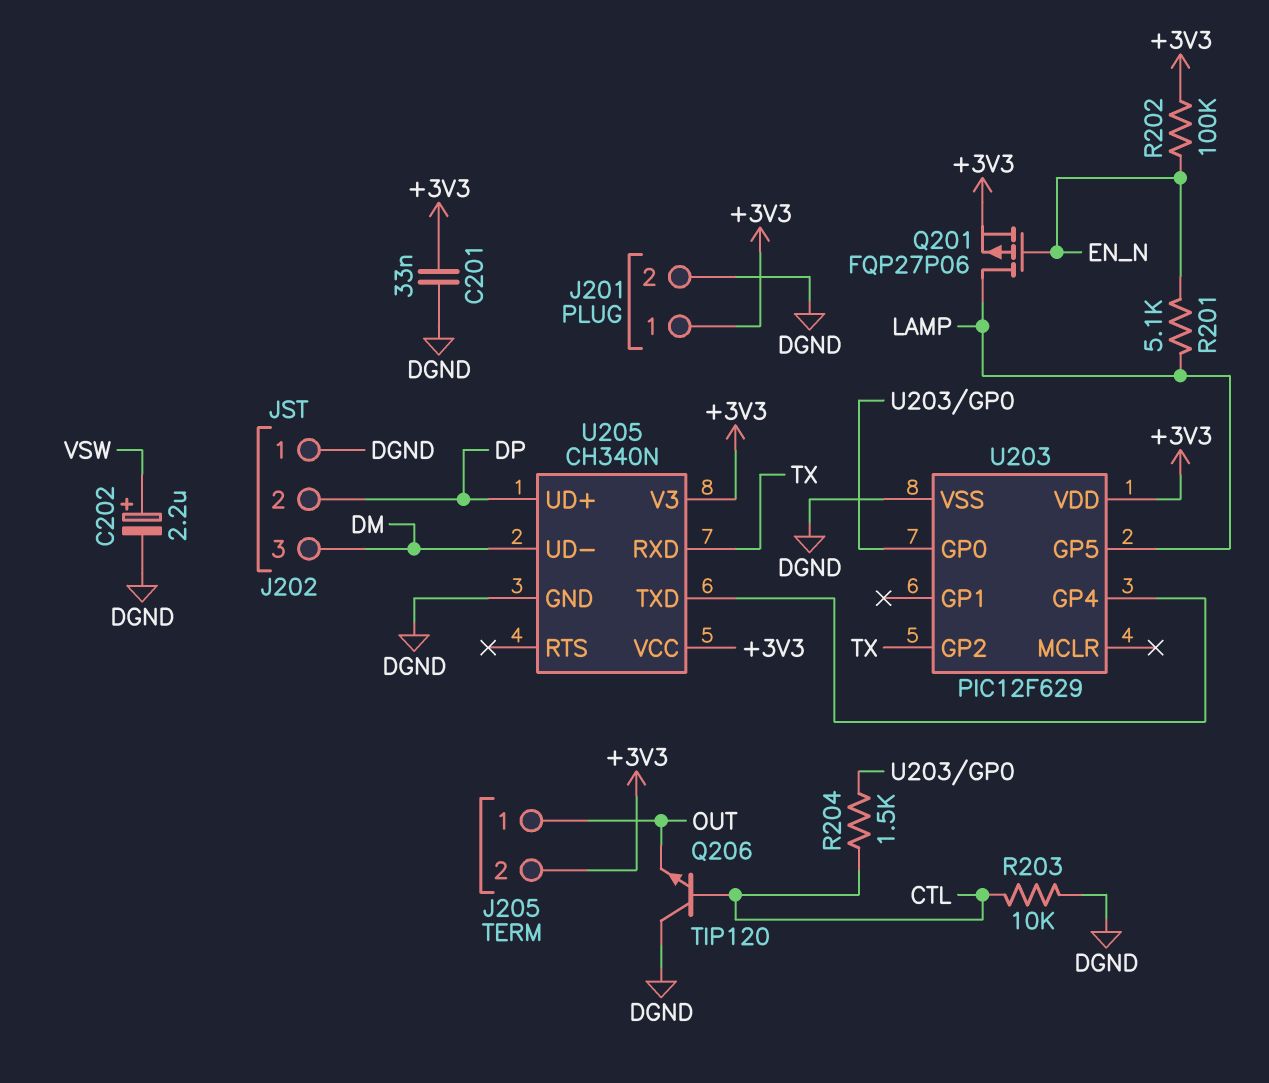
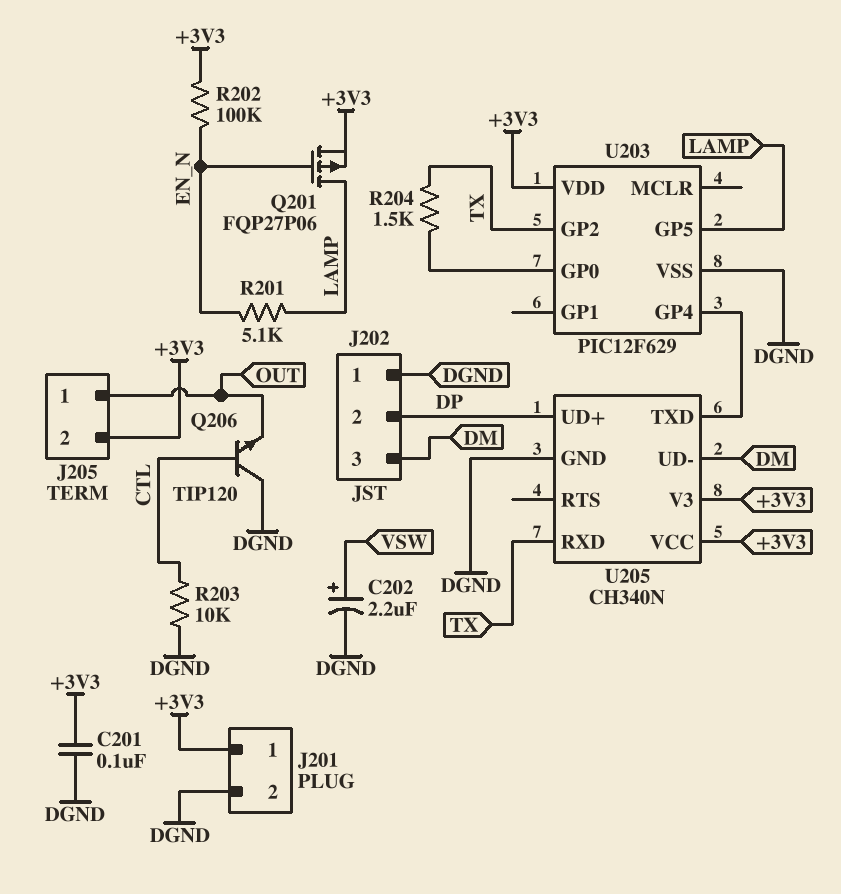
C201: 33nF (+3V3, DGND) -> 100nF (+3V3, DGND)
R204: 1.5k (CTL, U203/GP0) -> 1.5k (TX, U203/GP0)

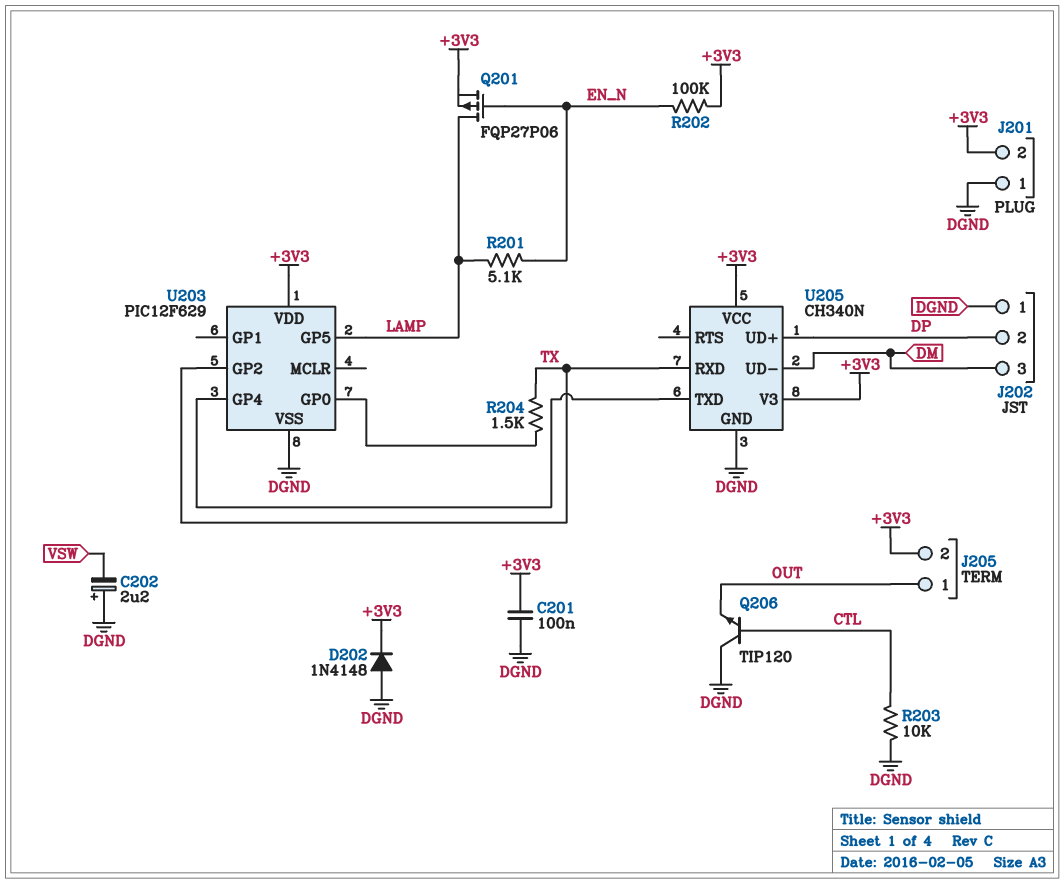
C202: 2.2uF (plus VSW, minus DGND) -> 2.2uF (plus DGND, minus VSW)
D202: none -> diode 1N4148 (A DGND, K +3V3)
J201 pin 1: +3V3 -> DGND
J201 pin 2: DGND -> +3V3

